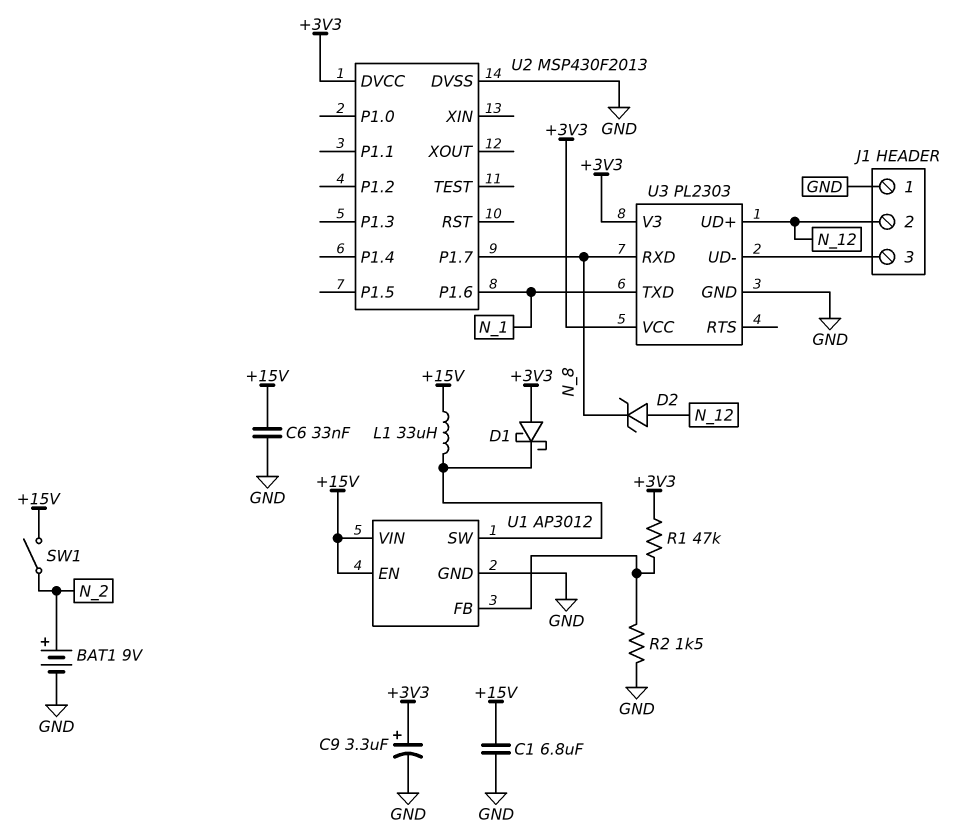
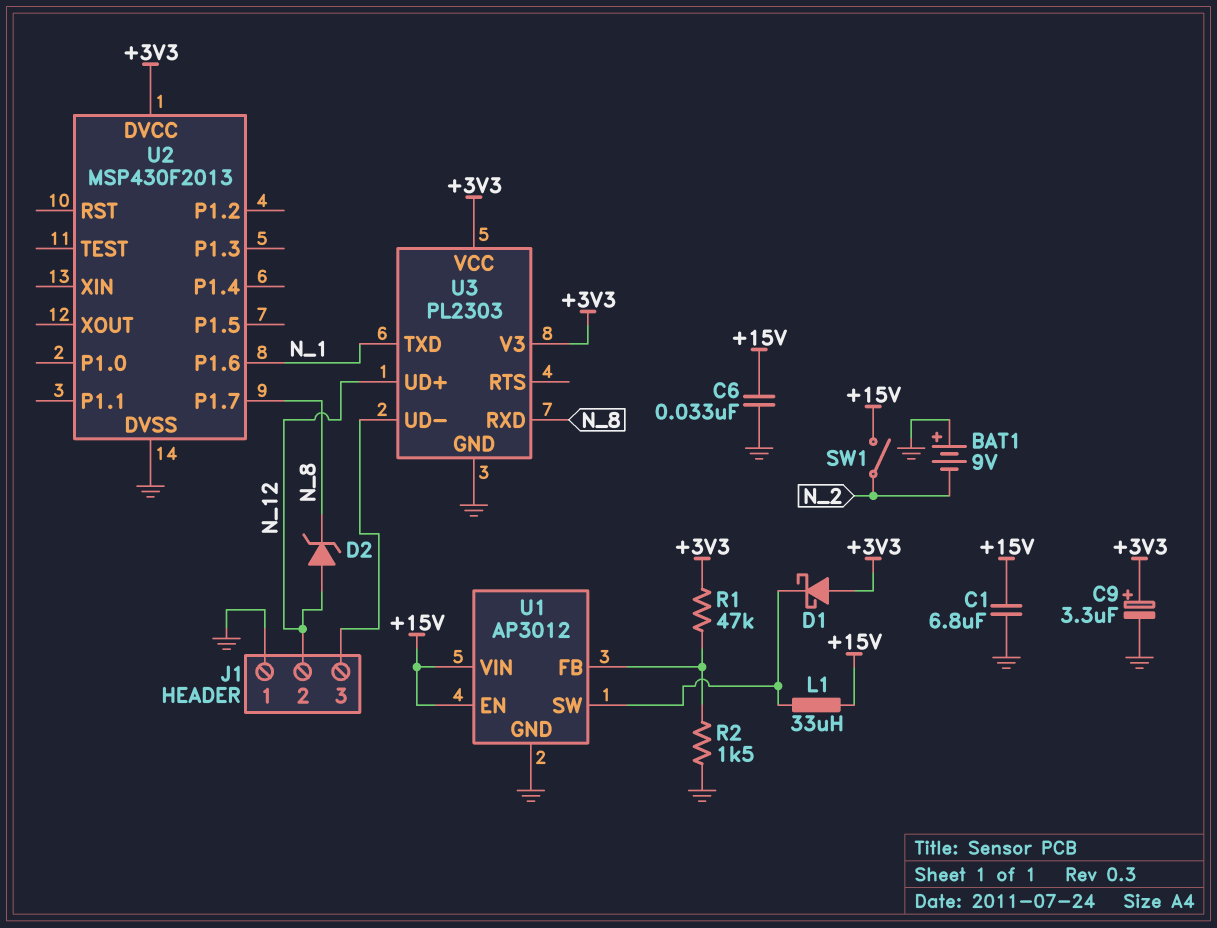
BAT1: 9V (plus N_2, minus GND) -> 9V (plus GND, minus N_2)

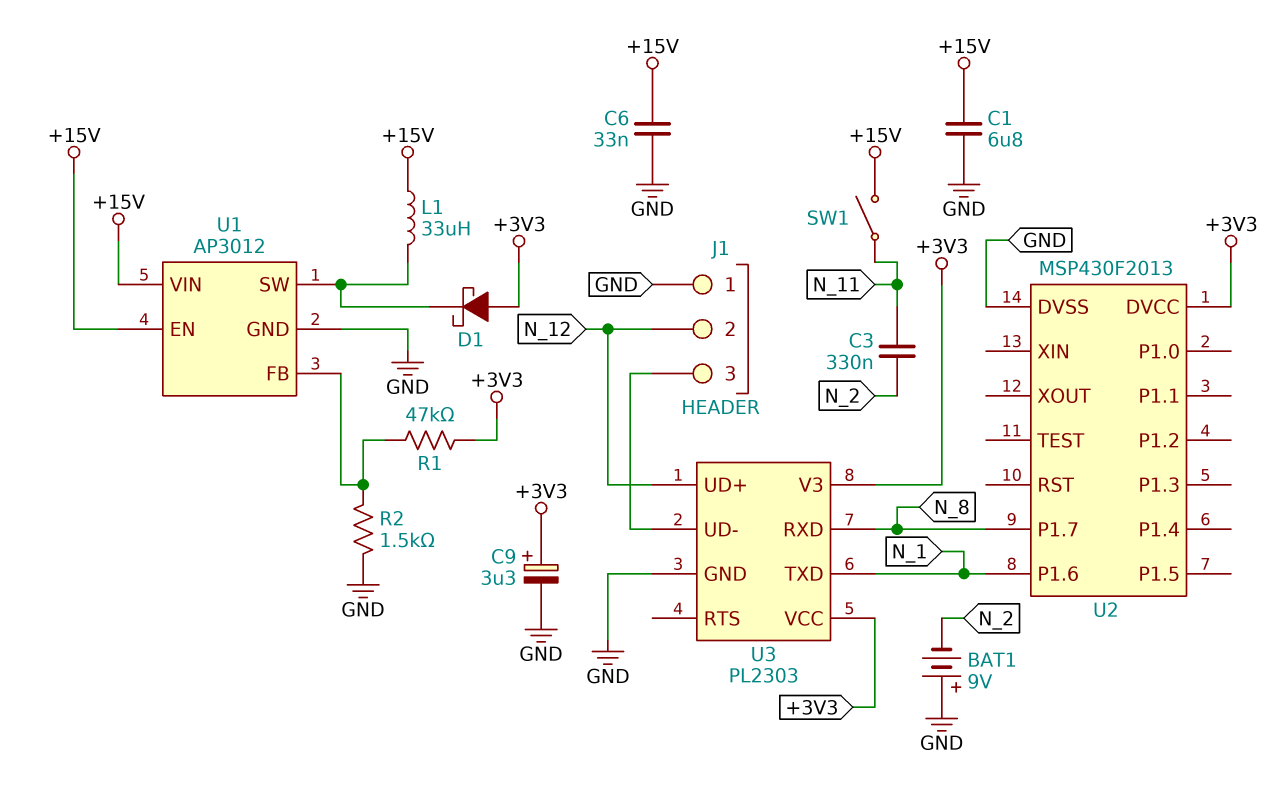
C3: none -> 330nF (N_2, N_11)
D2: zener (A N_12, K N_8) -> none
SW1: switch (+15V, N_2) -> switch (+15V, N_11)

